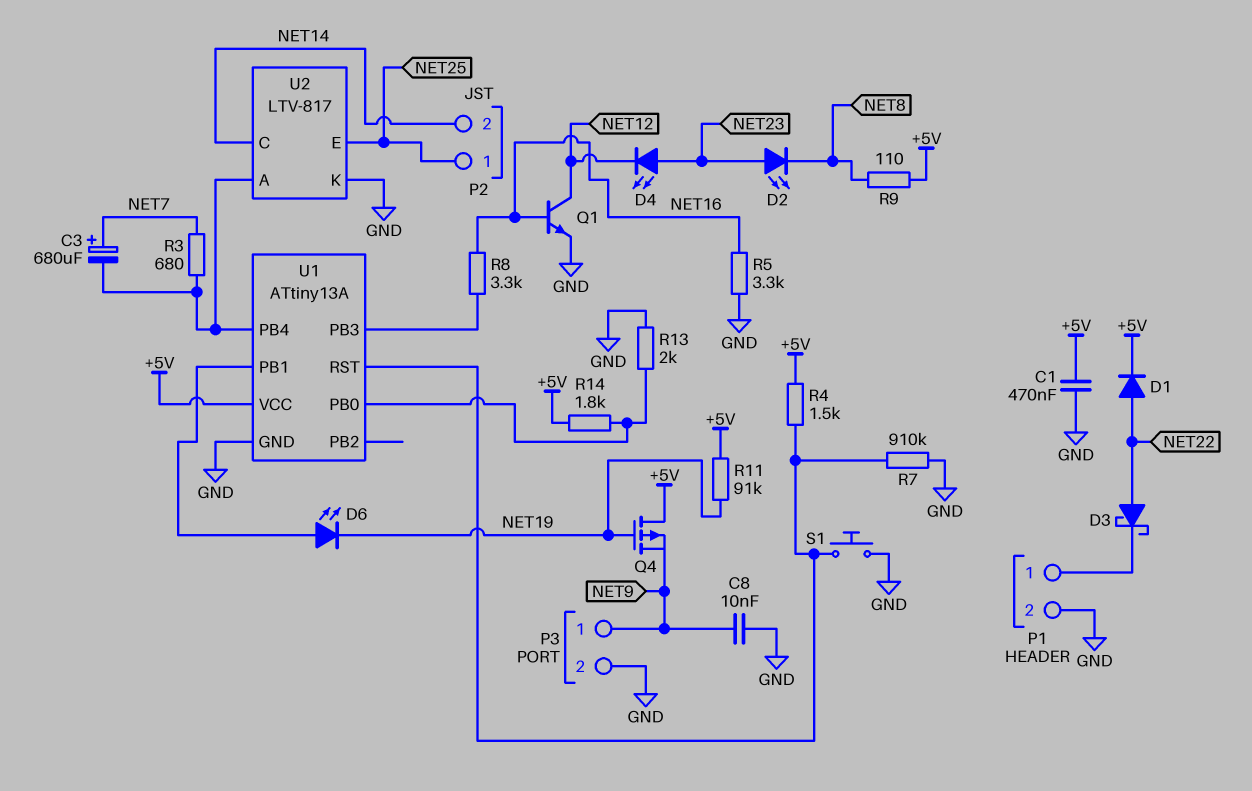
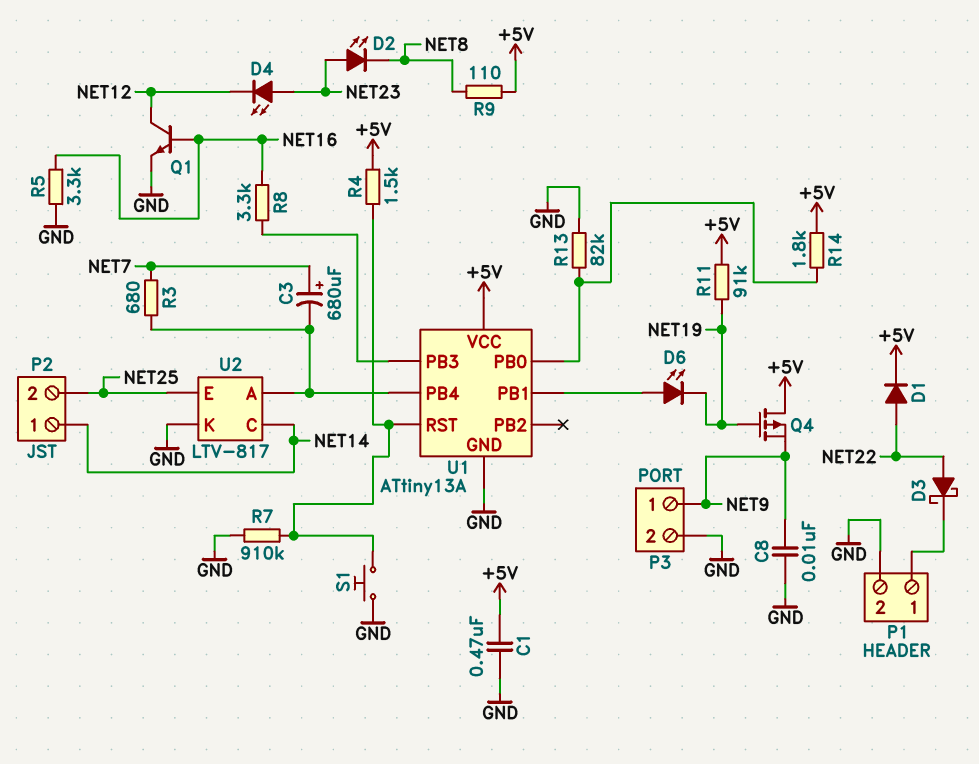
P2 pin 1: NET25 -> NET14
P2 pin 2: NET14 -> NET25
R13: 2k (GND, U1/PB0) -> 82k (GND, U1/PB0)

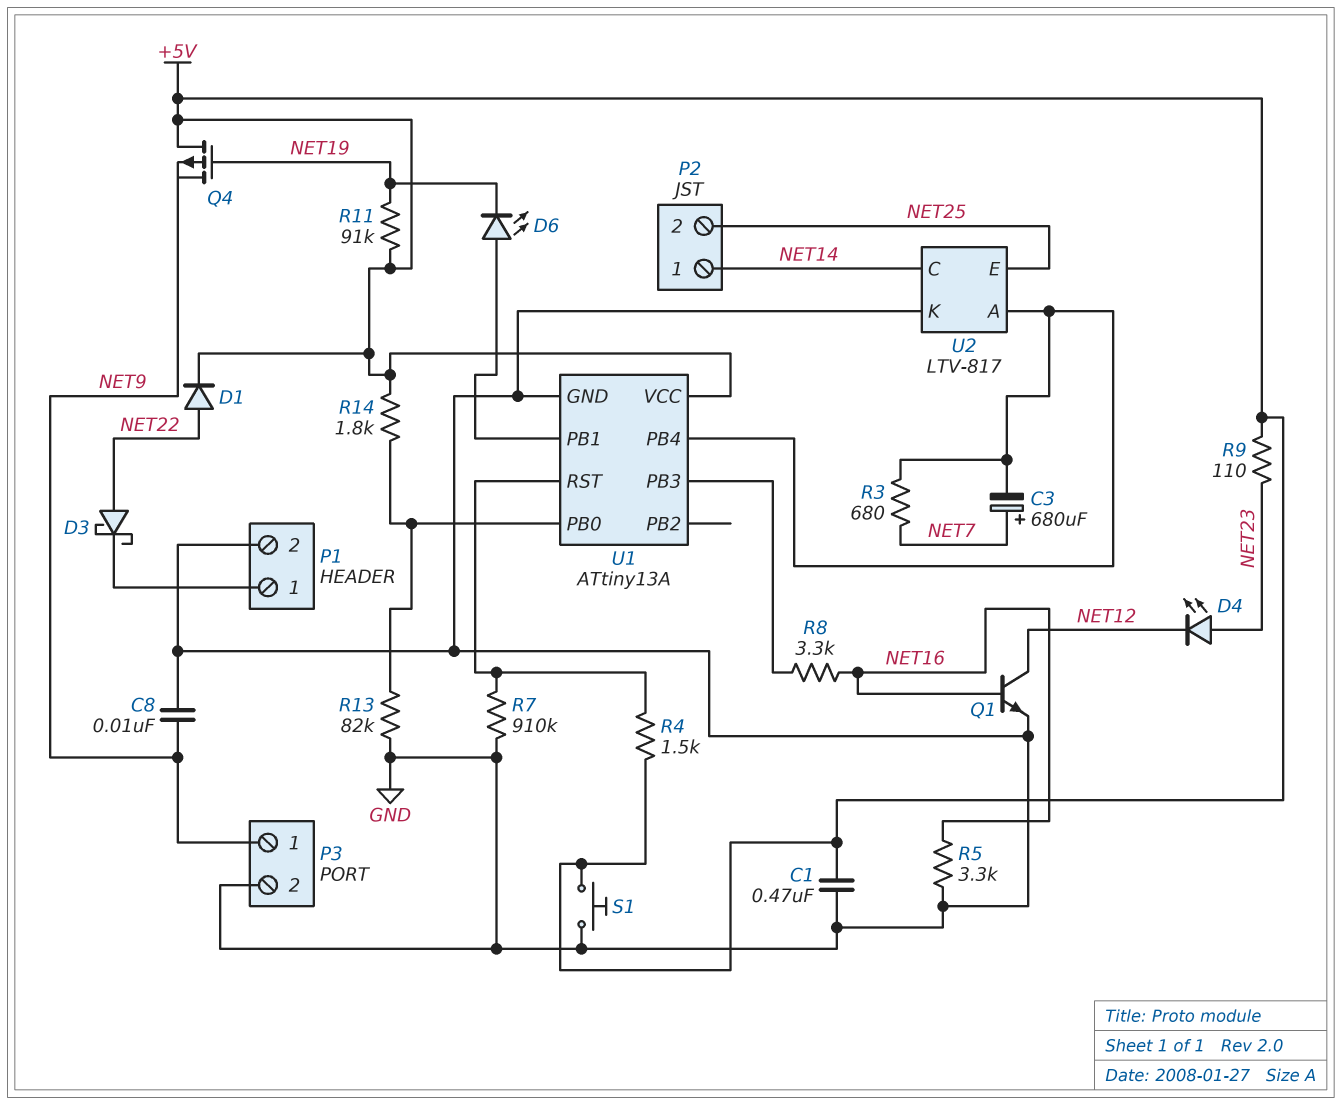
D2: LED (A NET23, K NET8) -> none
R9: 110 (+5V, NET8) -> 110 (+5V, NET23)
S1: button (GND, U1/RST) -> button (+5V, GND)

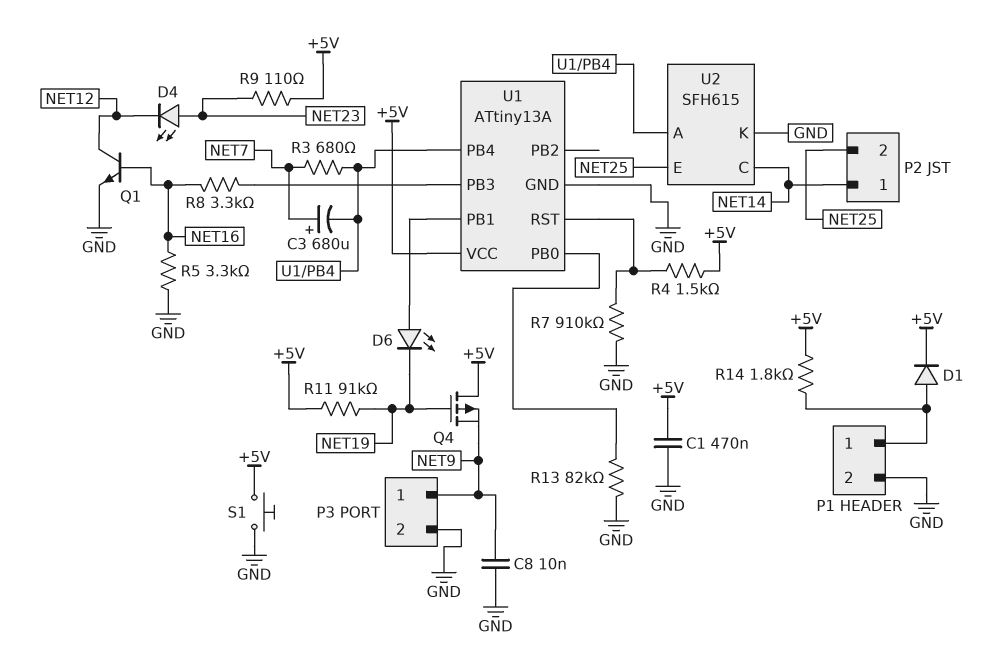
D1: diode (A NET22, K +5V) -> diode (A P1/1, K +5V)
D3: schottky (A NET22, K P1/1) -> none
R14: 1.8k (+5V, U1/PB0) -> 1.8k (+5V, P1/1)
U2: LTV-817 -> SFH615

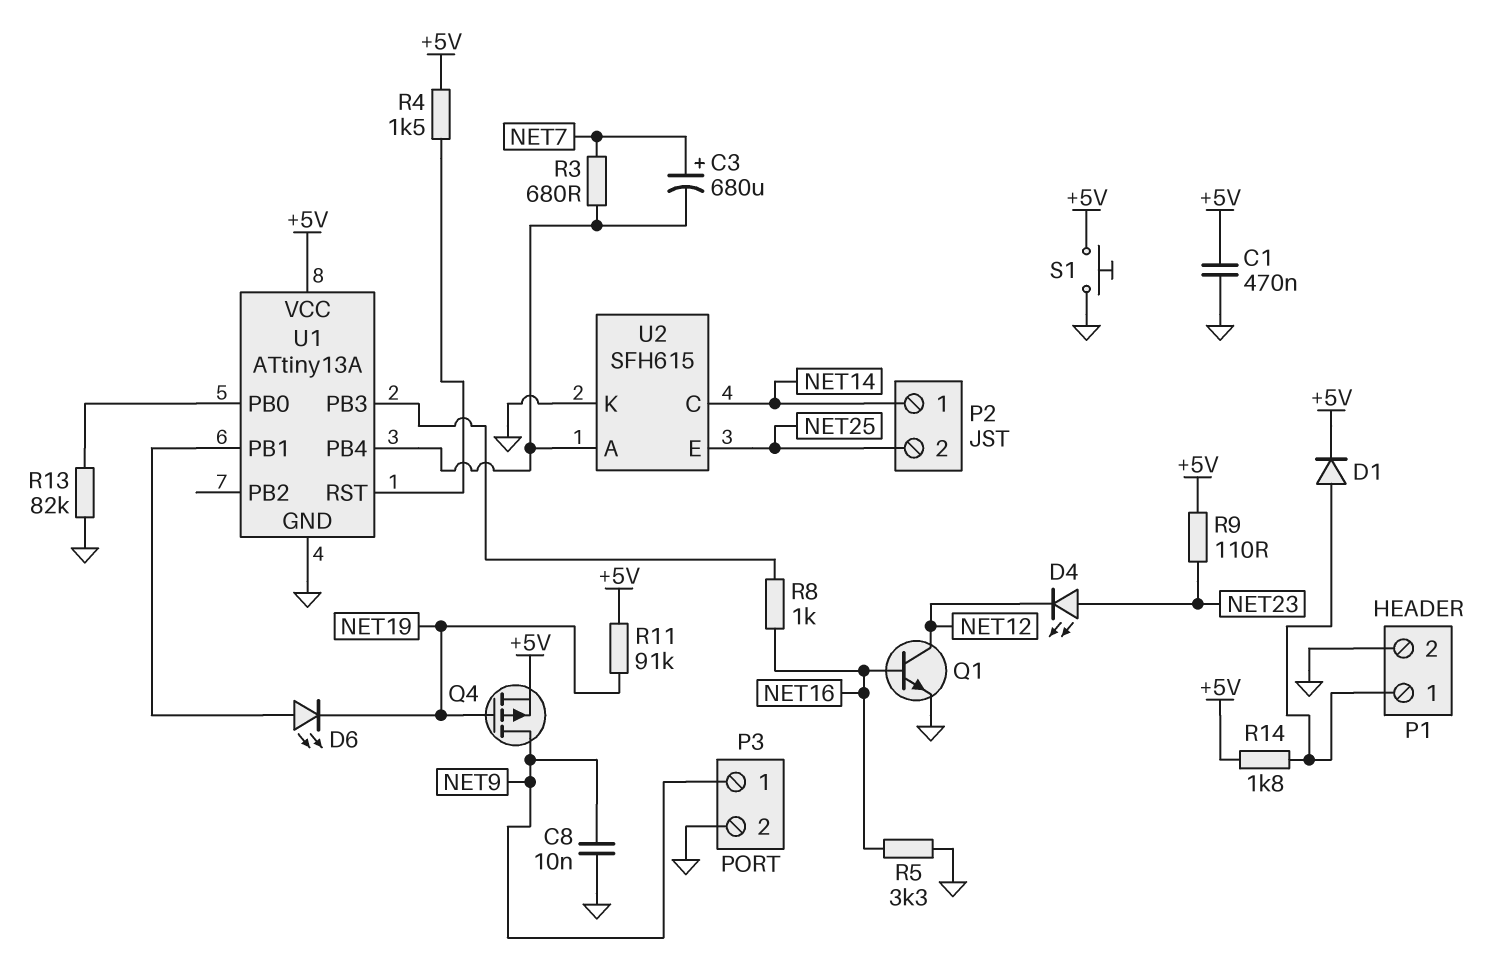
Q4: PMOS (G NET19, D +5V, S NET9) -> PMOS (G NET19, D NET9, S +5V)
R7: 910k (GND, U1/RST) -> none
R8: 3.3k (NET16, U1/PB3) -> 1k (NET16, U1/PB3)

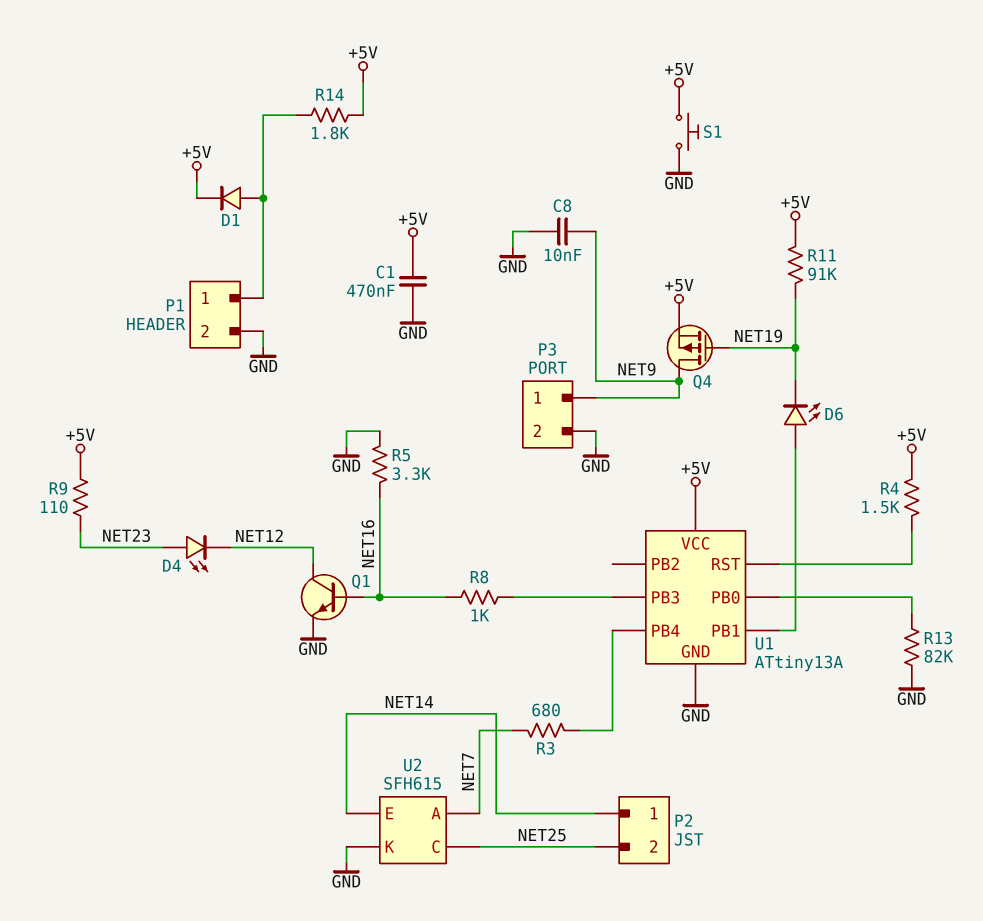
C3: 680uF (plus NET7, minus U1/PB4) -> none
U2 pin A: U1/PB4 -> NET7
U2 pin C: NET14 -> NET25
U2 pin E: NET25 -> NET14

